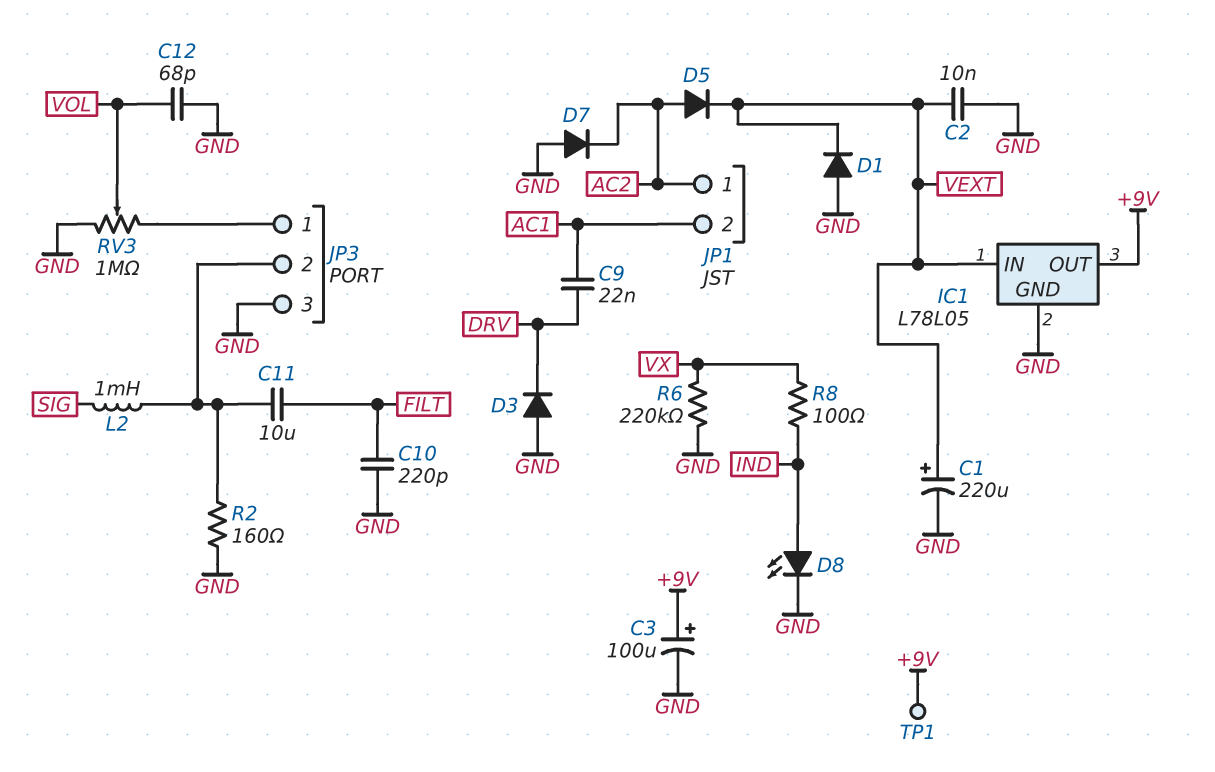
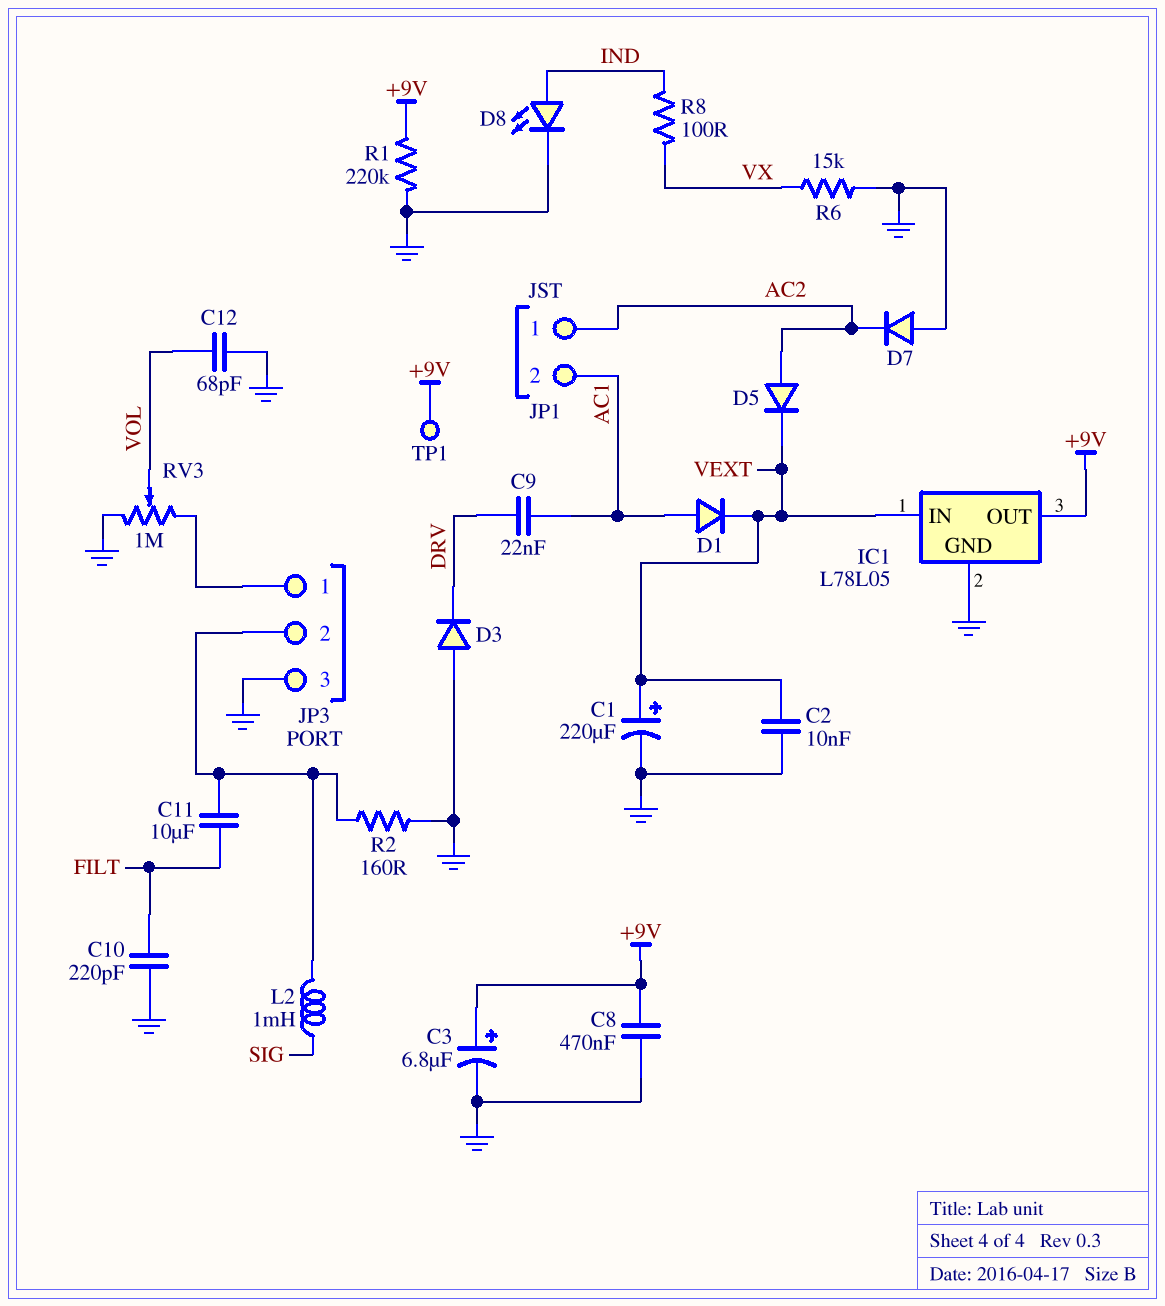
C3: 100uF (plus +9V, minus GND) -> 6.8uF (plus +9V, minus GND)
C8: none -> 470nF (+9V, GND)
D1: diode (A GND, K VEXT) -> diode (A AC1, K VEXT)
R1: none -> 220k (+9V, GND)
R6: 220k (GND, VX) -> 15k (GND, VX)

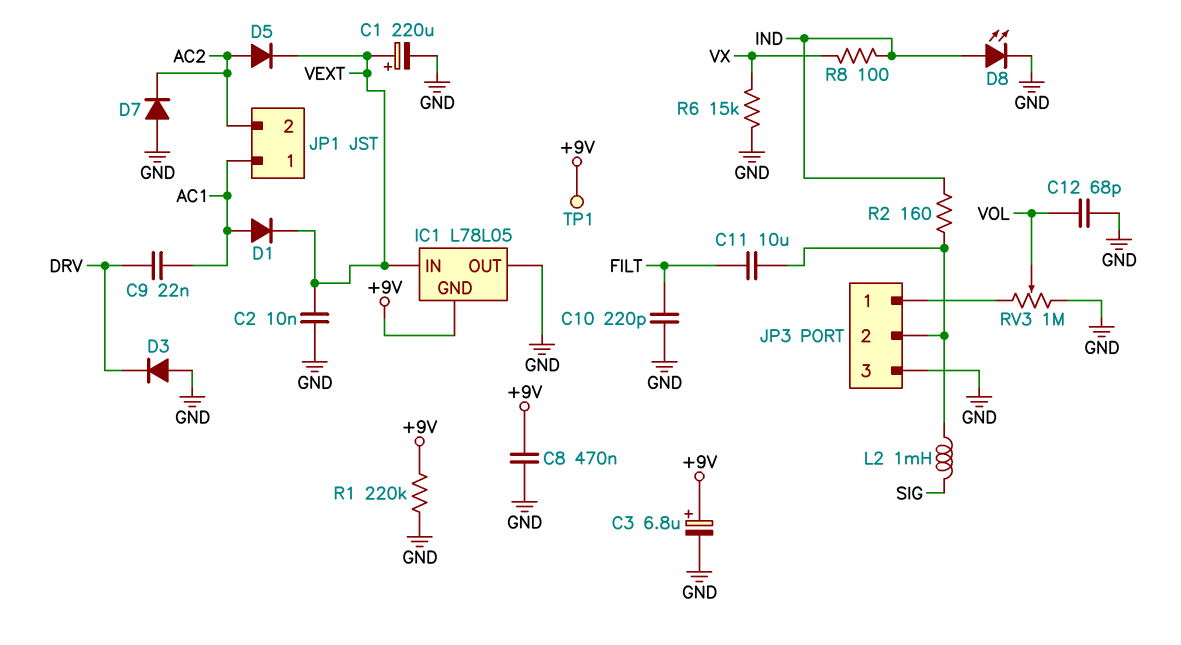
IC1 pin GND: GND -> +9V
IC1 pin OUT: +9V -> GND
JP1 pin 1: AC2 -> AC1
JP1 pin 2: AC1 -> AC2
R2: 160 (GND, JP3/2) -> 160 (IND, JP3/2)

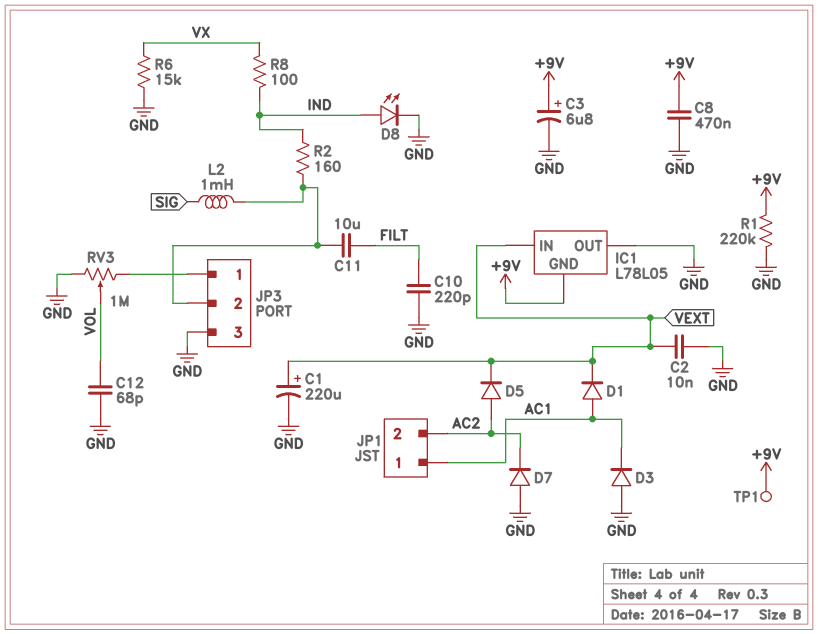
C9: 22nF (AC1, DRV) -> none
D3: diode (A GND, K DRV) -> diode (A GND, K AC1)

